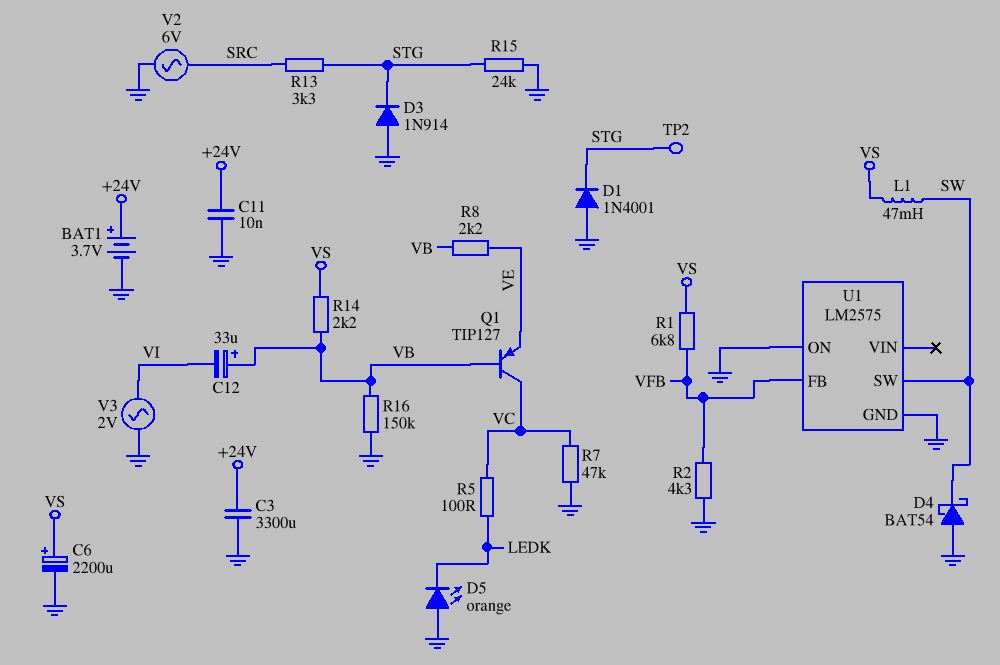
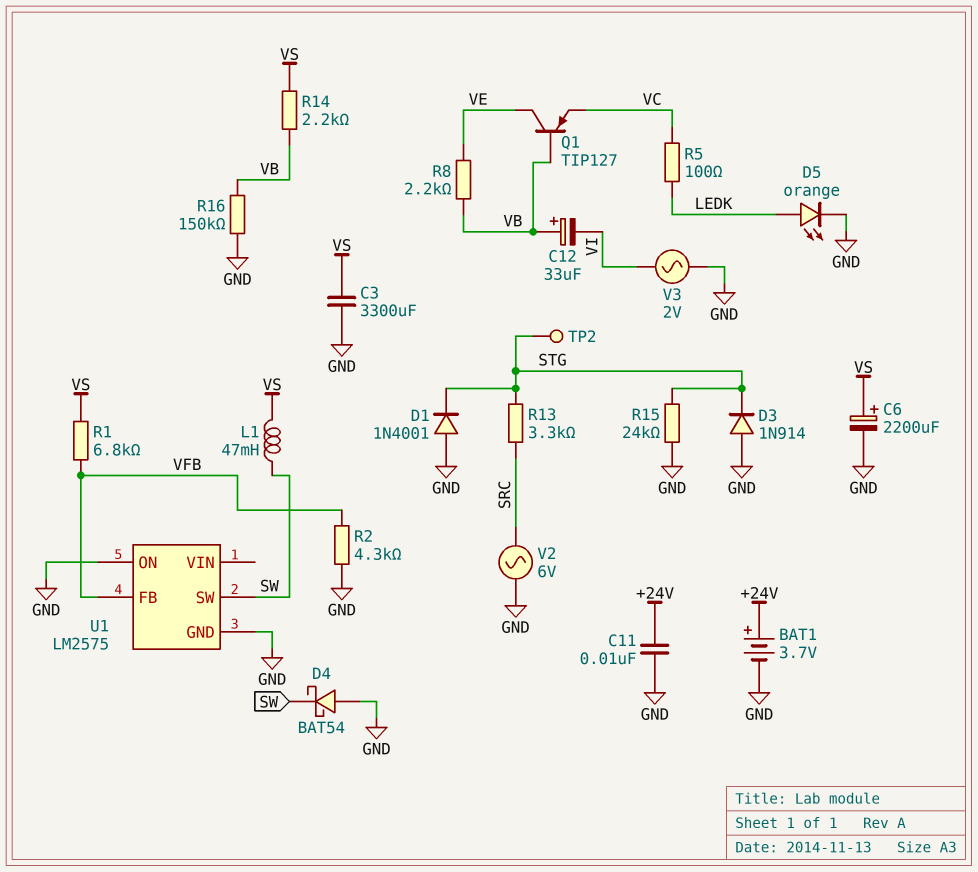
C3: 3300uF (+24V, GND) -> 3300uF (GND, VS)
D5: LED orange (A GND, K LEDK) -> LED orange (A LEDK, K GND)
Q1: PNP TIP127 (B VB, C VC, E VE) -> PNP TIP127 (B VB, C VE, E VC)
R7: 47k (GND, VC) -> none

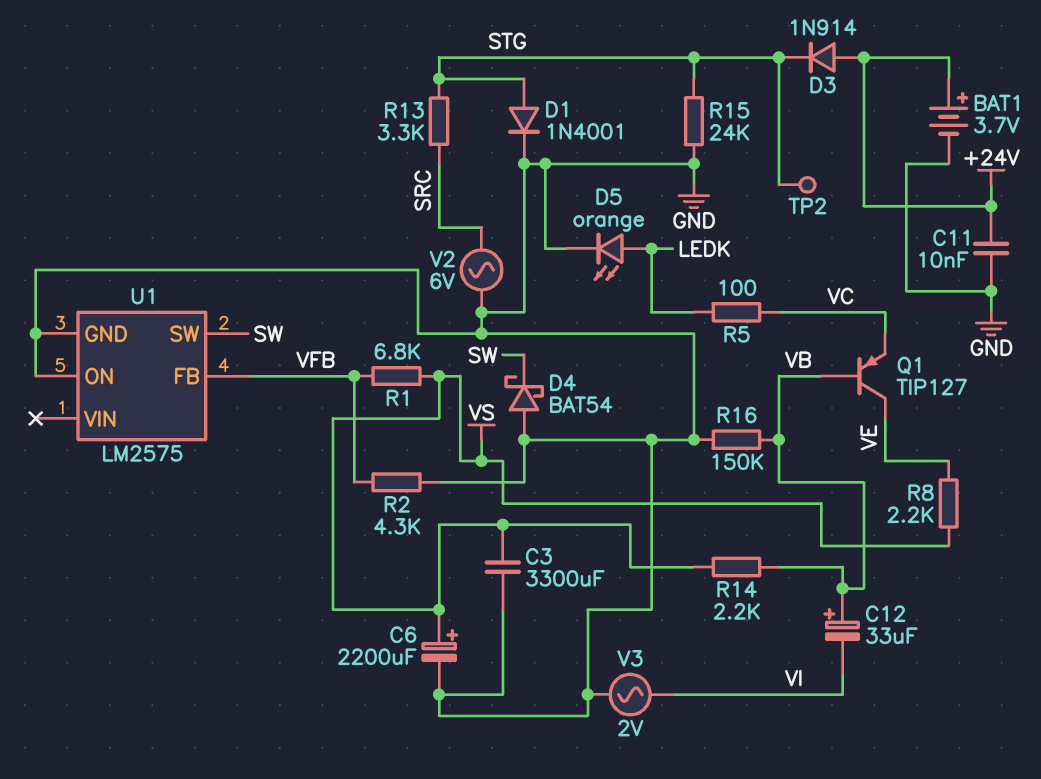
D1: diode 1N4001 (A GND, K STG) -> diode 1N4001 (A STG, K GND)
D3: diode 1N914 (A GND, K STG) -> diode 1N914 (A +24V, K STG)
L1: 47mH (SW, VS) -> none
R8: 2.2k (VB, VE) -> 2.2k (VE, VS)

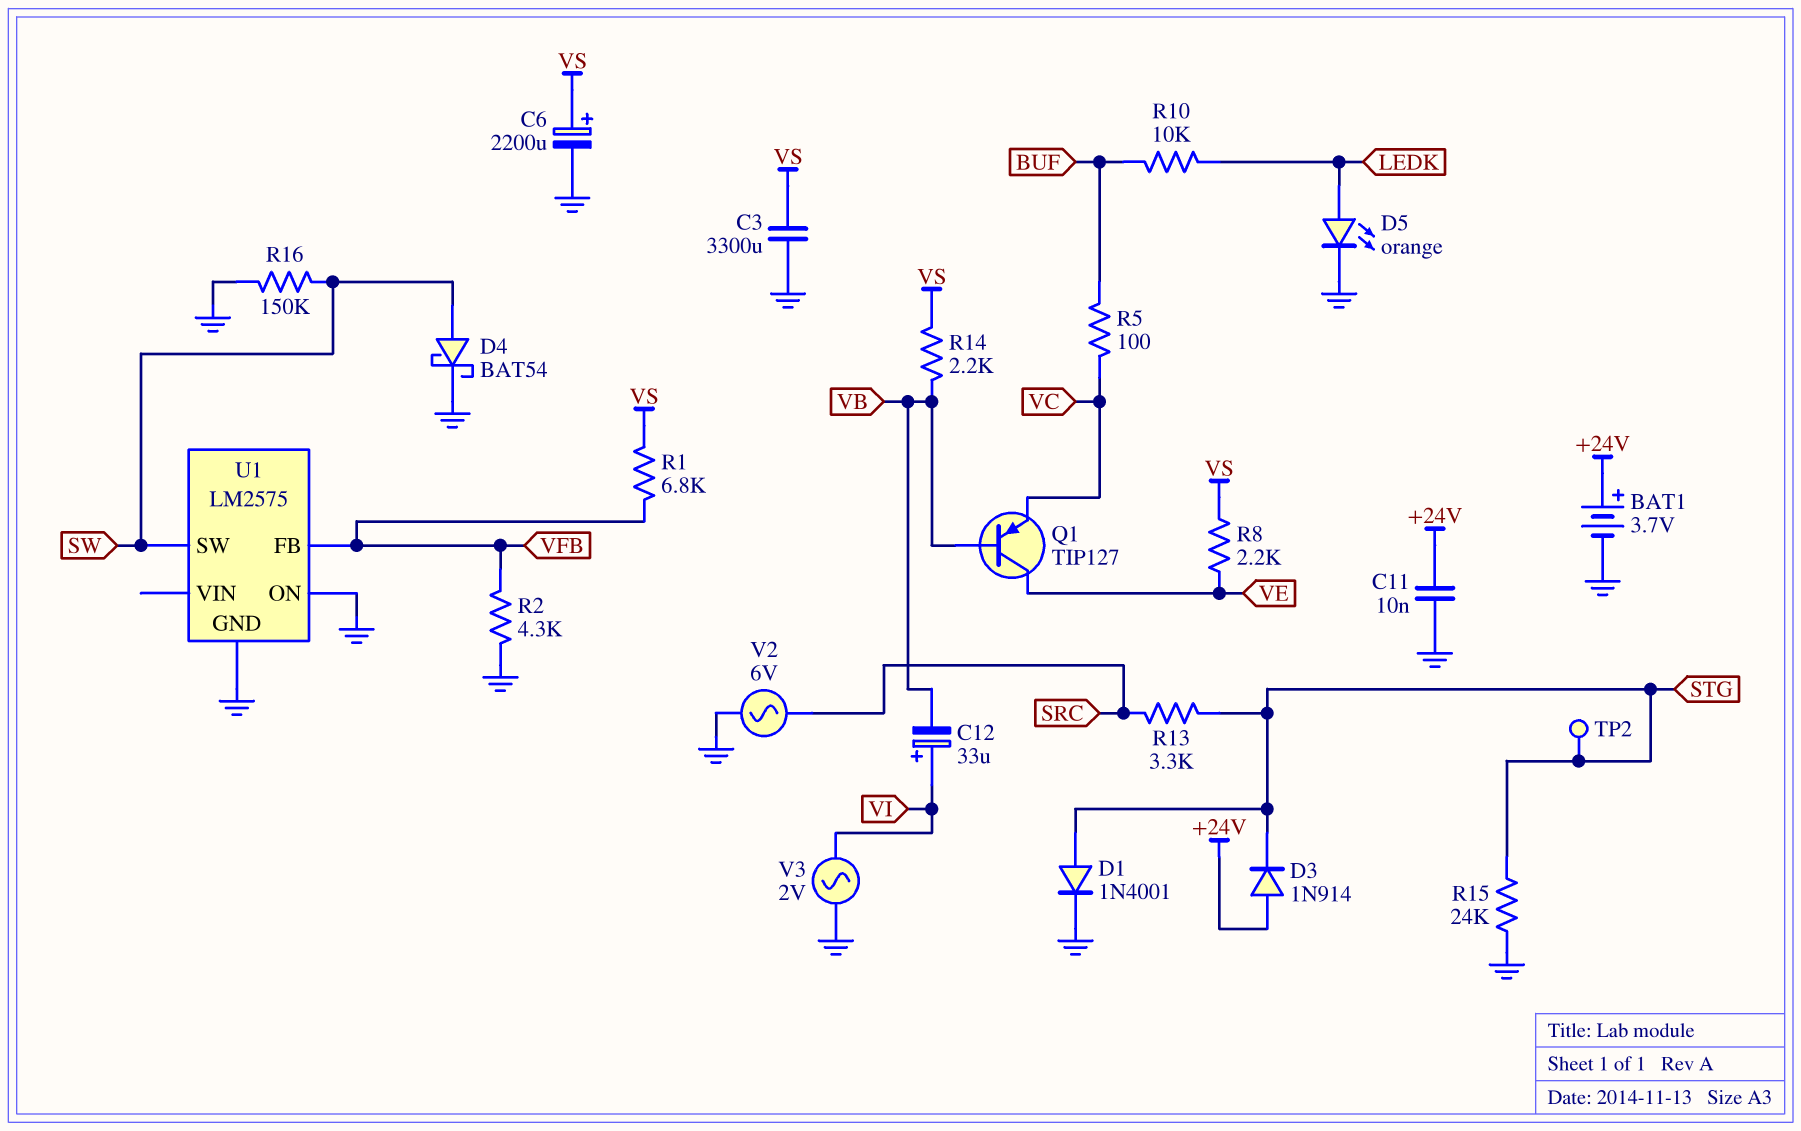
C12: 33uF (plus VB, minus VI) -> 33uF (plus VI, minus VB)
D4: schottky BAT54 (A GND, K SW) -> schottky BAT54 (A SW, K GND)
R5: 100 (LEDK, VC) -> 100 (BUF, VC)
R10: none -> 10k (BUF, LEDK)
R16: 150k (GND, VB) -> 150k (GND, SW)

